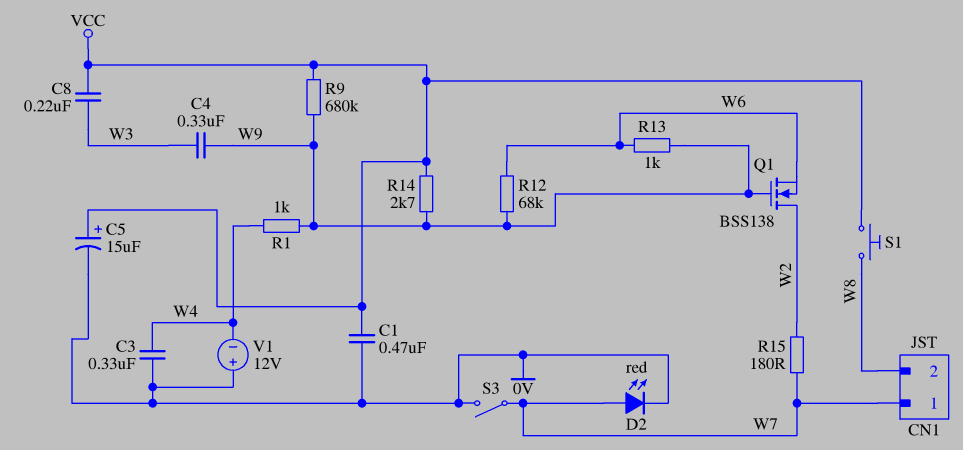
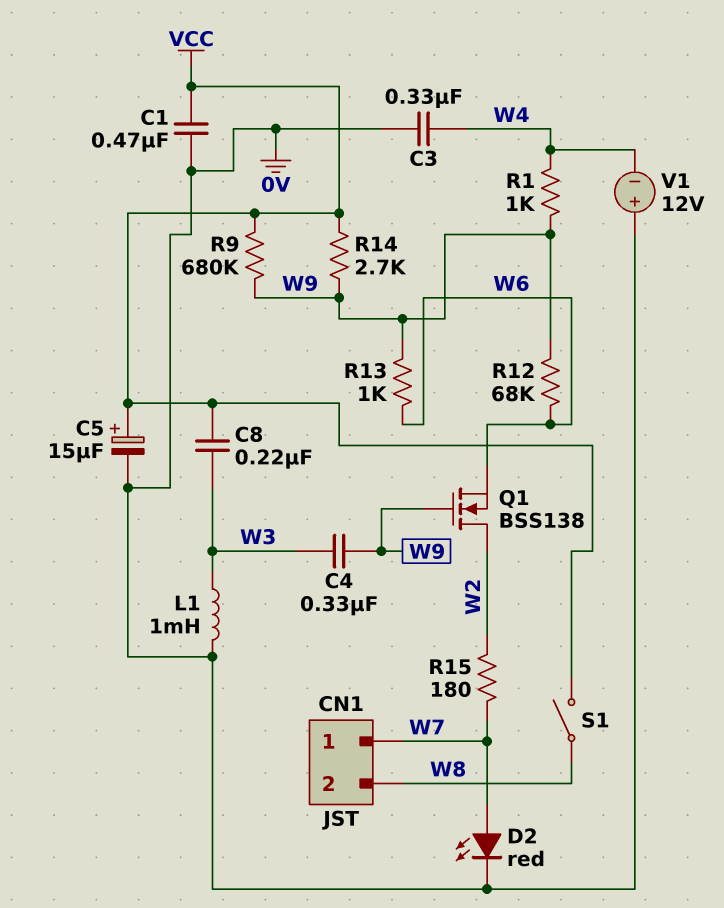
L1: none -> 1mH (0V, W3)
S1: button (VCC, W8) -> switch (VCC, W8)
S3: switch (0V, W7) -> none

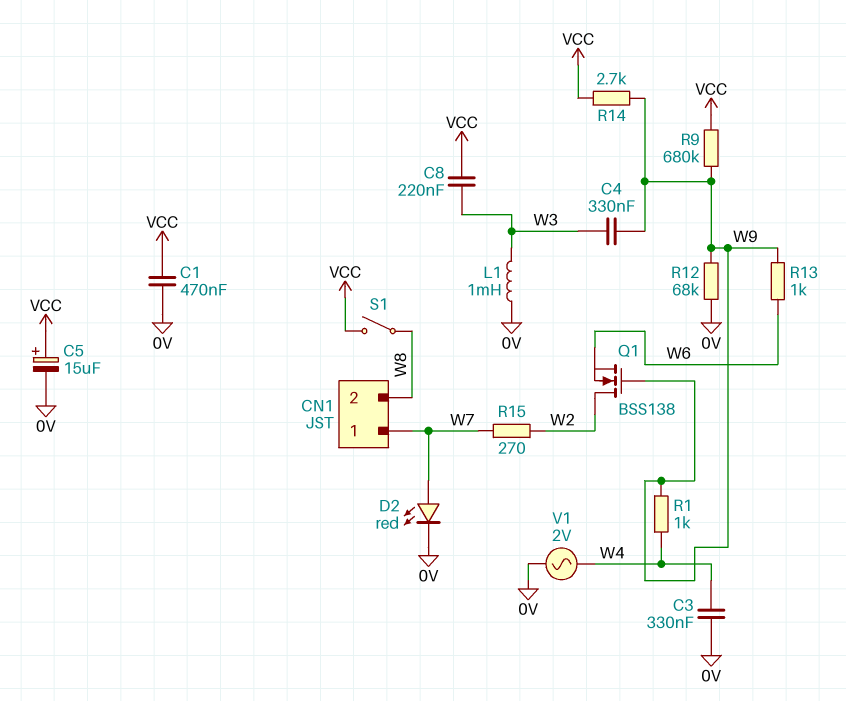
R12: 68k (W6, W9) -> 68k (0V, W9)
R15: 180 (W2, W7) -> 270 (W2, W7)
V1: 12V (plus 0V, minus W4) -> AC 2V (0V, W4)

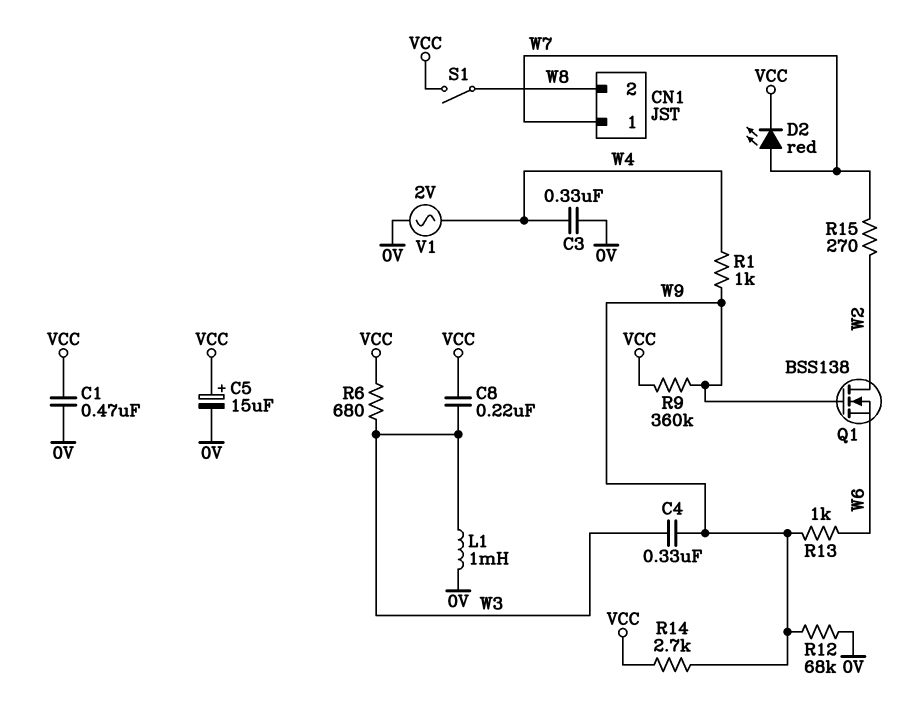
D2: LED red (A W7, K 0V) -> LED red (A W7, K VCC)
R6: none -> 680 (VCC, W3)
R9: 680k (VCC, W9) -> 360k (VCC, W9)

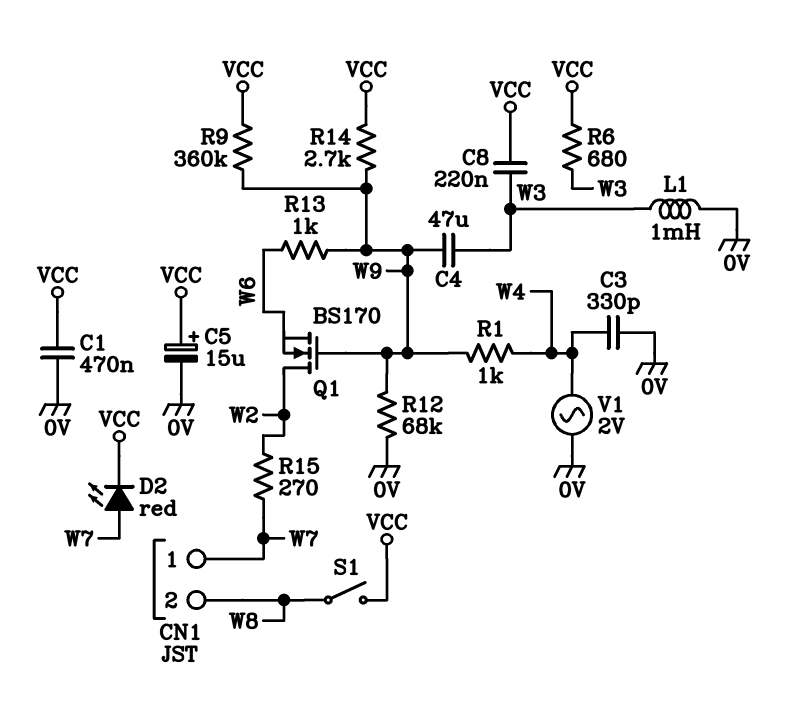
C3: 330nF (0V, W4) -> 330pF (0V, W4)
C4: 330nF (W3, W9) -> 47uF (W3, W9)
Q1: NMOS BSS138 (G W9, D W2, S W6) -> NMOS BS170 (G W9, D W2, S W6)

